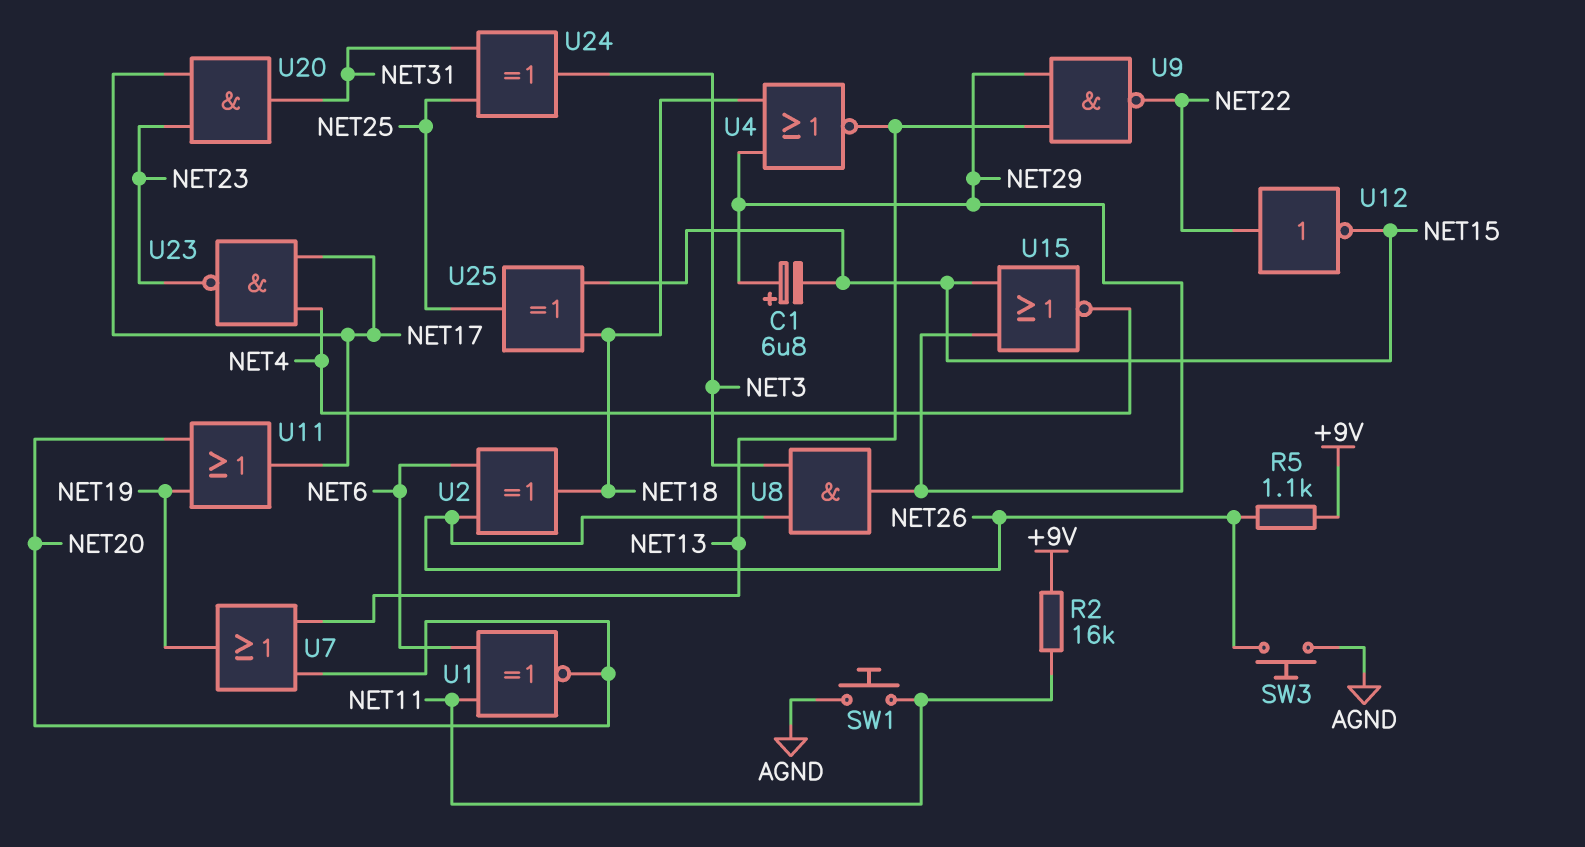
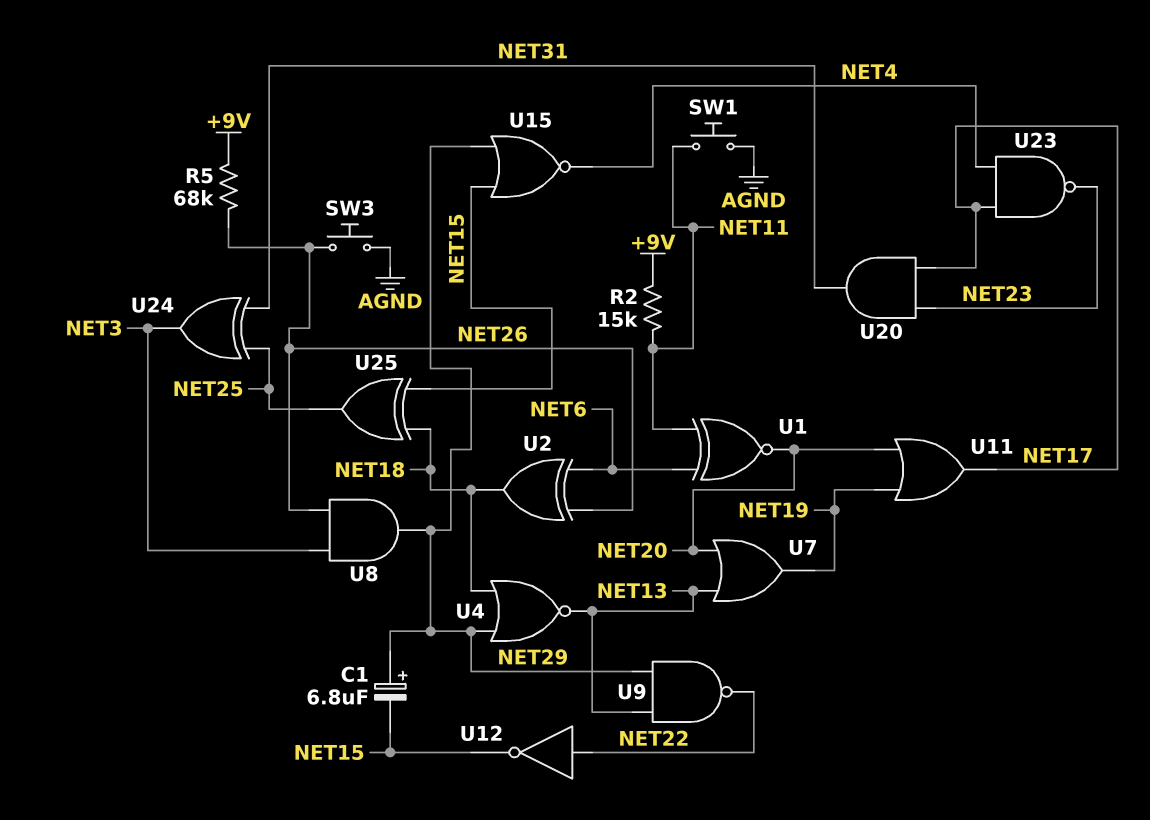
R2: 16k (+9V, NET11) -> 15k (+9V, NET11)
R5: 1.1k (+9V, NET26) -> 68k (+9V, NET26)

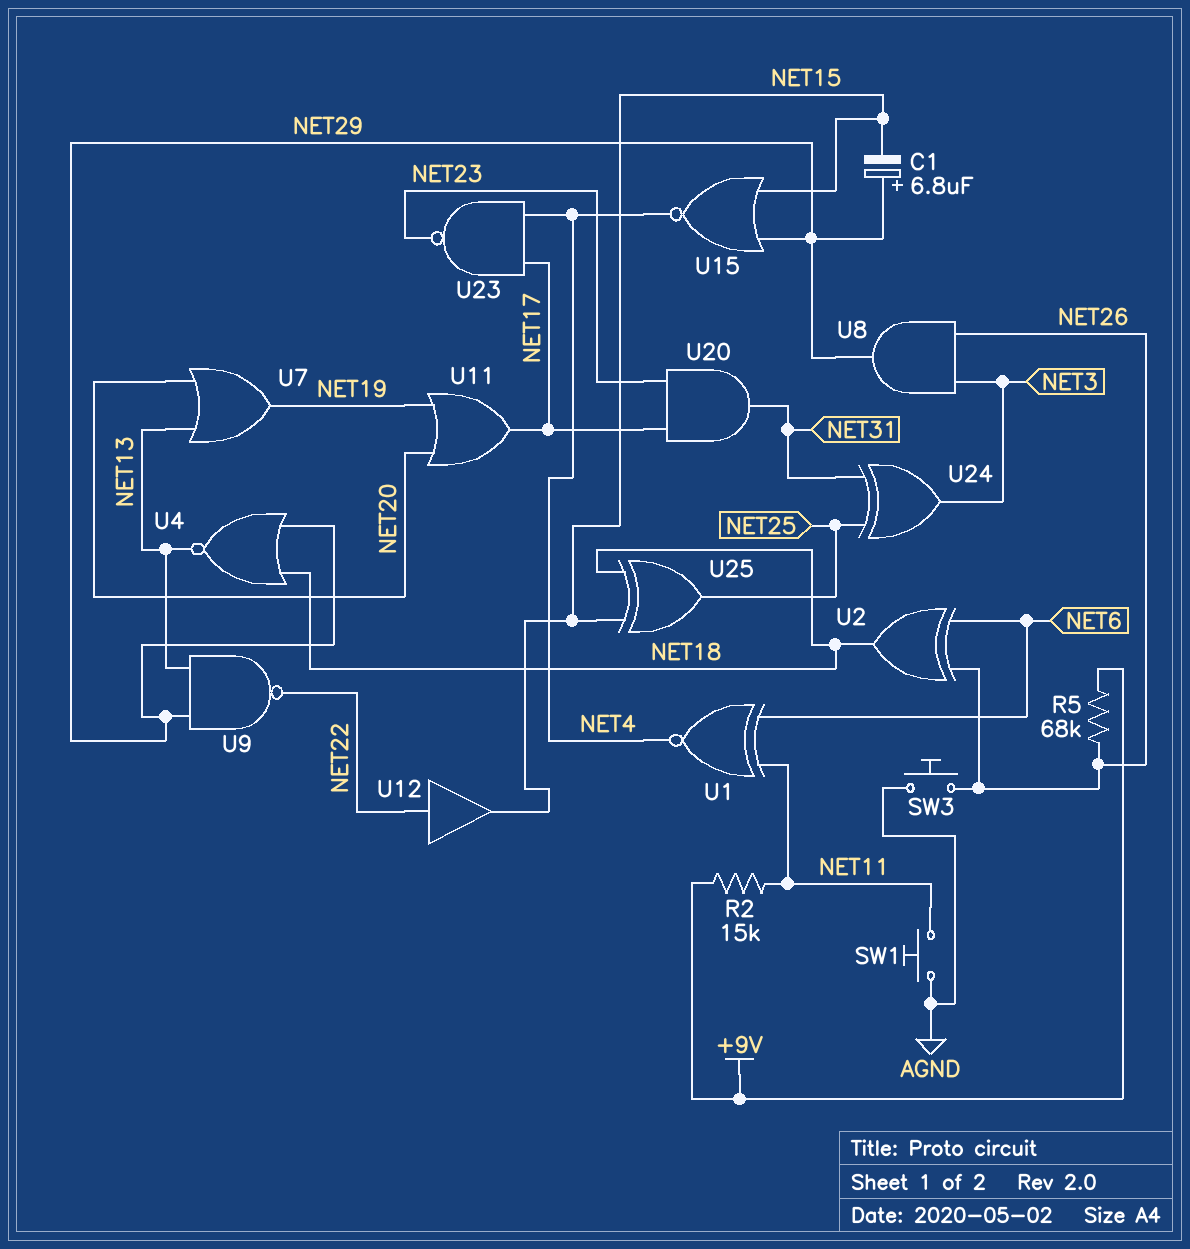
U1: XNOR (in NET6, in NET11, out NET20) -> XNOR (in NET6, in NET11, out NET4)
U12: NOT (in NET22, out NET15) -> buffer (in NET22, out NET15)

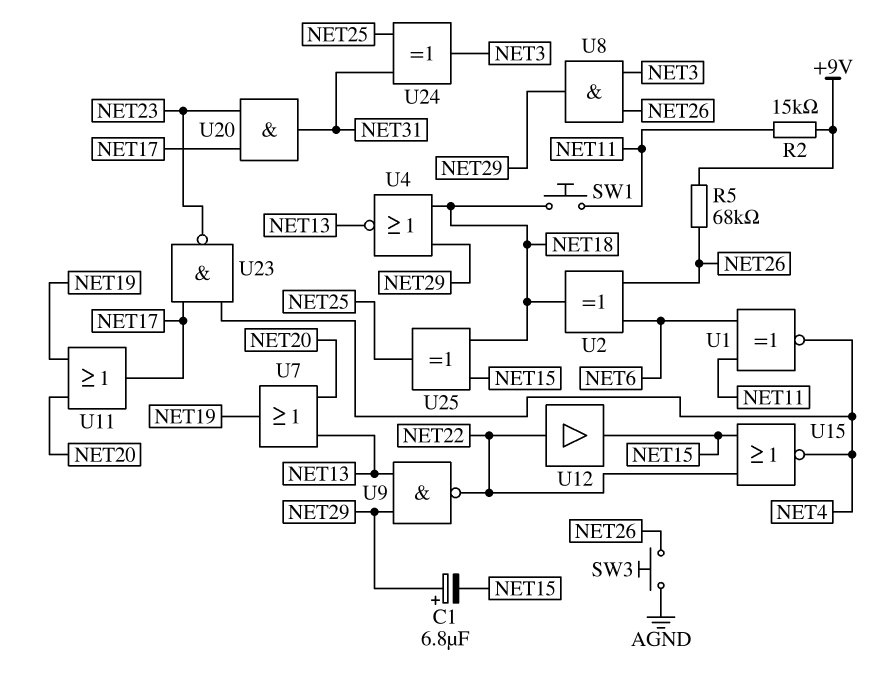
SW1: button (AGND, NET11) -> button (NET11, NET18)
U15: NOR (in NET15, in NET29, out NET4) -> NOR (in NET15, in NET22, out NET4)

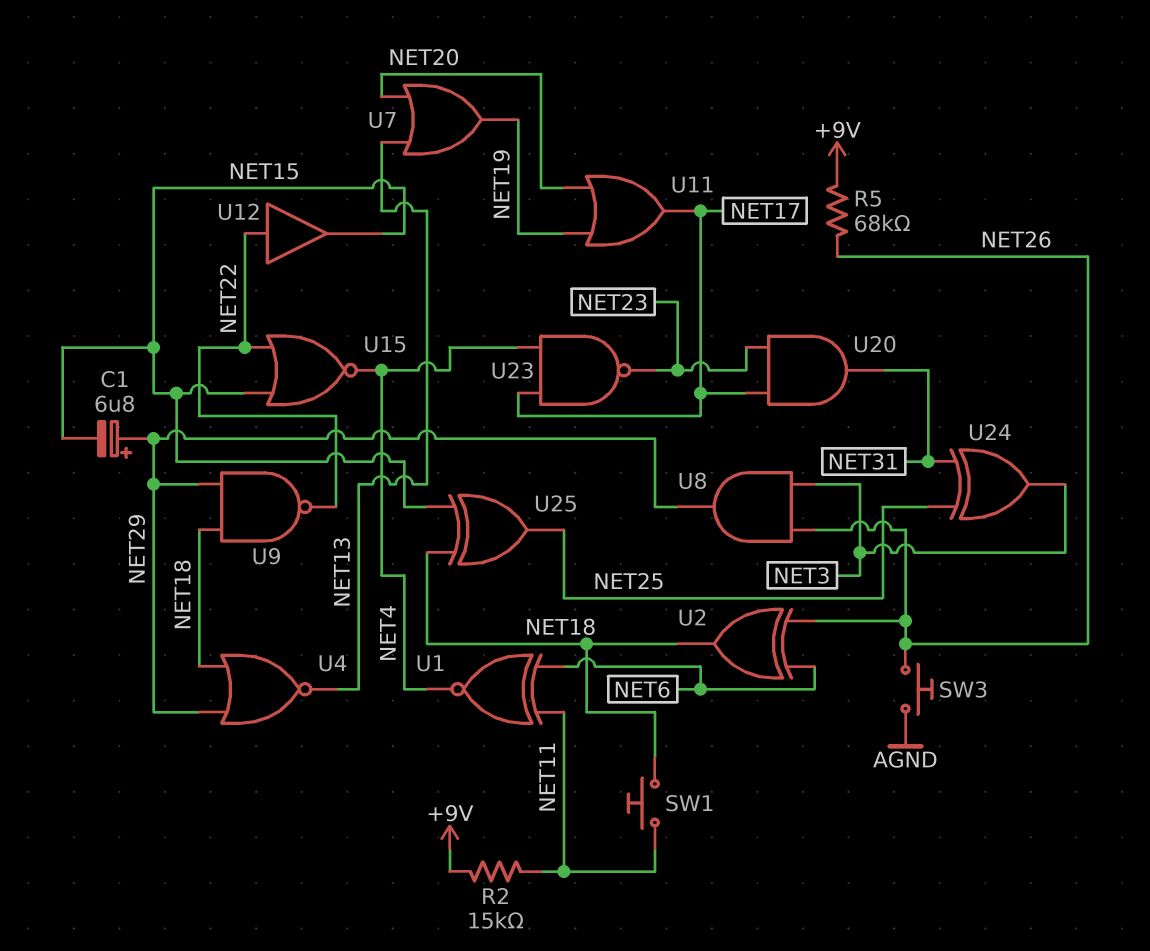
U9: NAND (in NET13, in NET29, out NET22) -> NAND (in NET18, in NET29, out NET22)

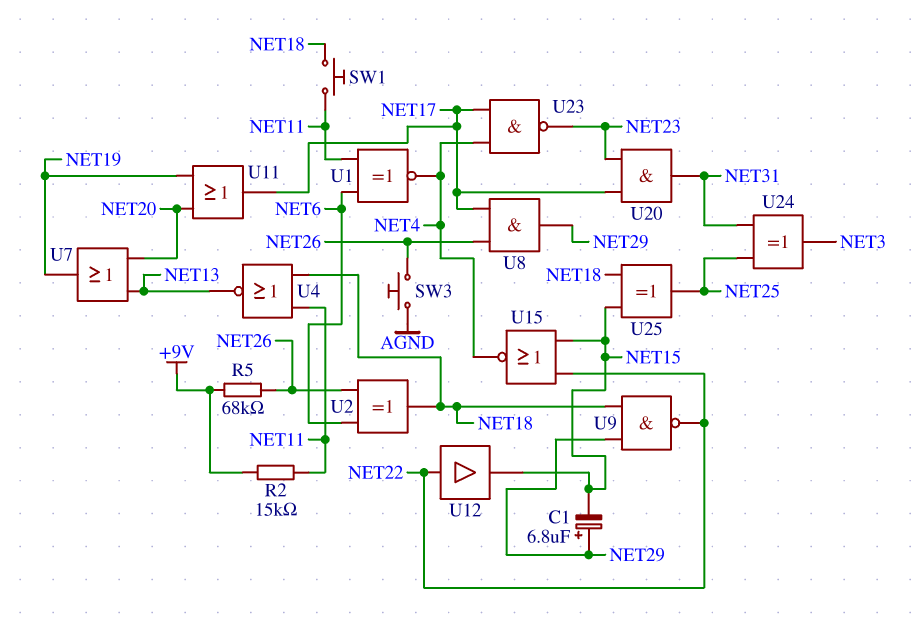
U4: NOR (in NET18, in NET29, out NET13) -> NOR (in NET11, in NET18, out NET13)
U8: AND (in NET3, in NET26, out NET29) -> AND (in NET17, in NET26, out NET29)

